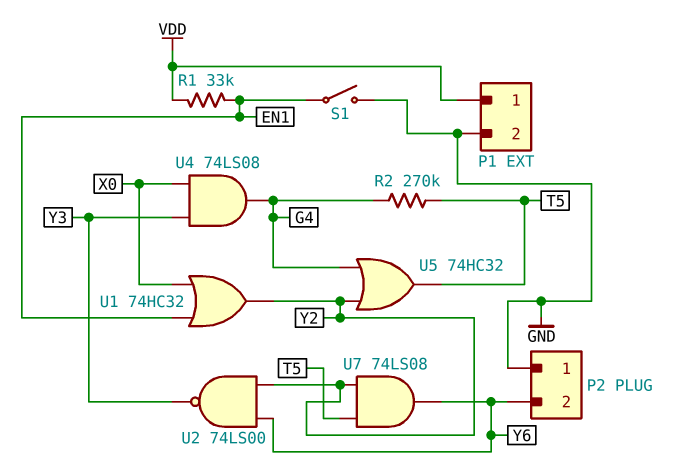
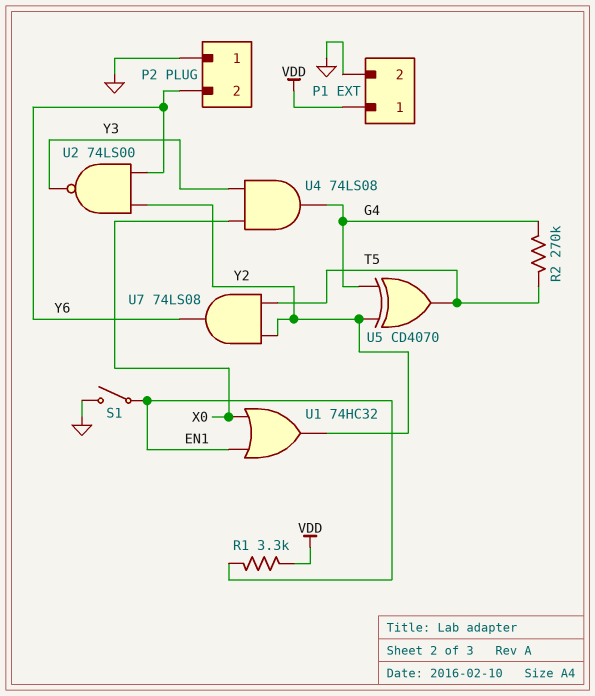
R1: 33k (EN1, VDD) -> 3.3k (EN1, VDD)
U5: OR 74HC32 (in G4, in Y2, out T5) -> XOR CD4070 (in G4, in Y2, out T5)

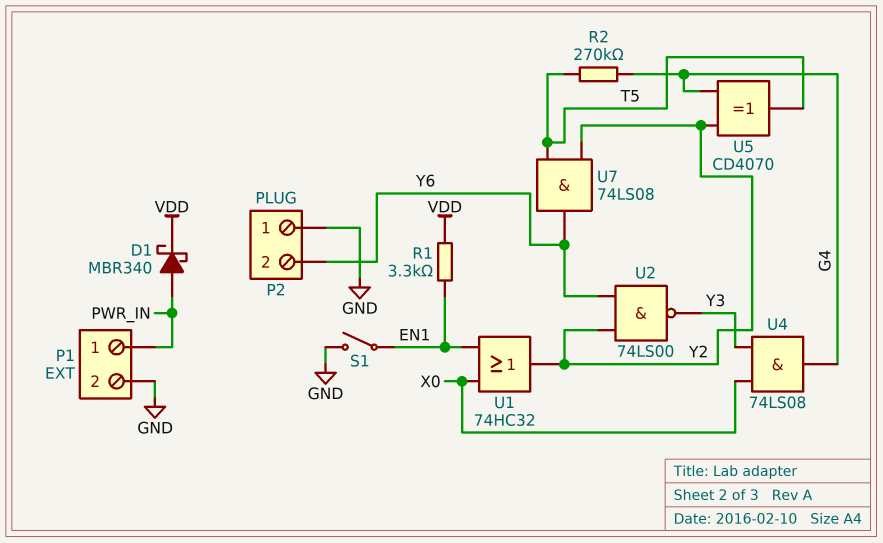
D1: none -> schottky MBR340 (A PWR_IN, K VDD)
P1 pin 1: VDD -> PWR_IN

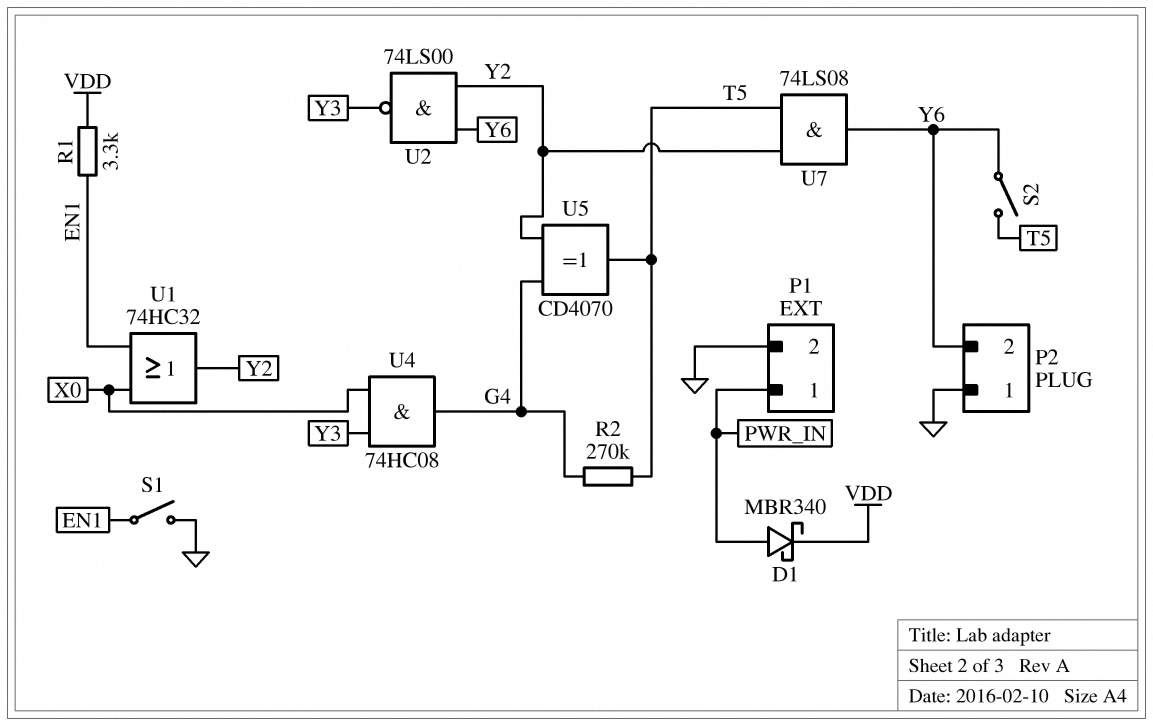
S2: none -> switch (T5, Y6)
U4: AND 74LS08 (in X0, in Y3, out G4) -> AND 74HC08 (in X0, in Y3, out G4)

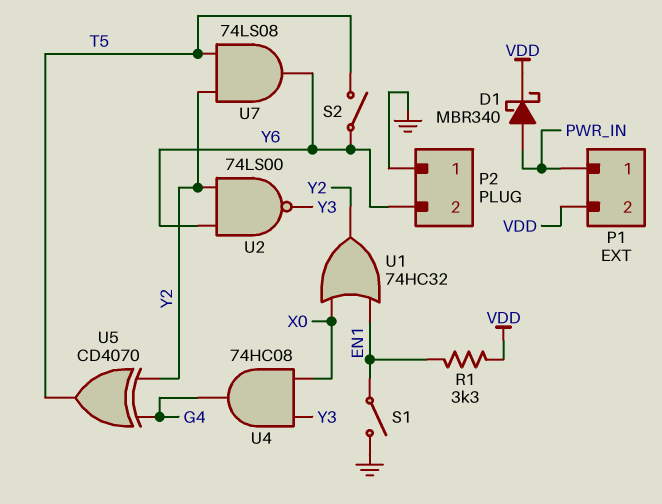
P1 pin 2: GND -> VDD
R2: 270k (G4, T5) -> none

